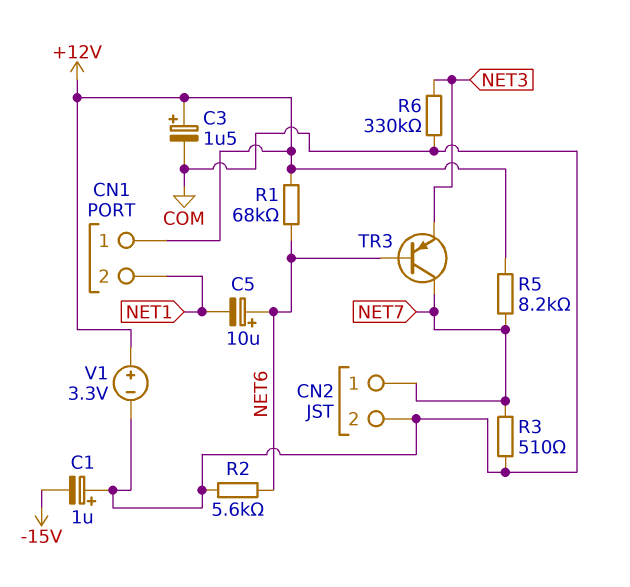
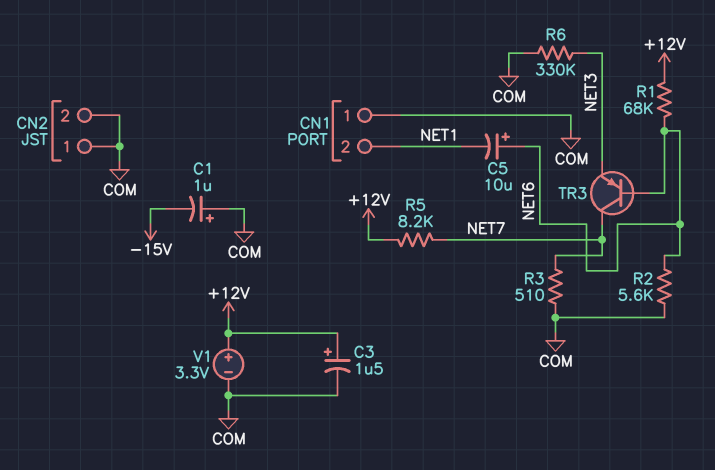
CN1 pin 1: +12V -> COM
CN2 pin 1: NET7 -> COM

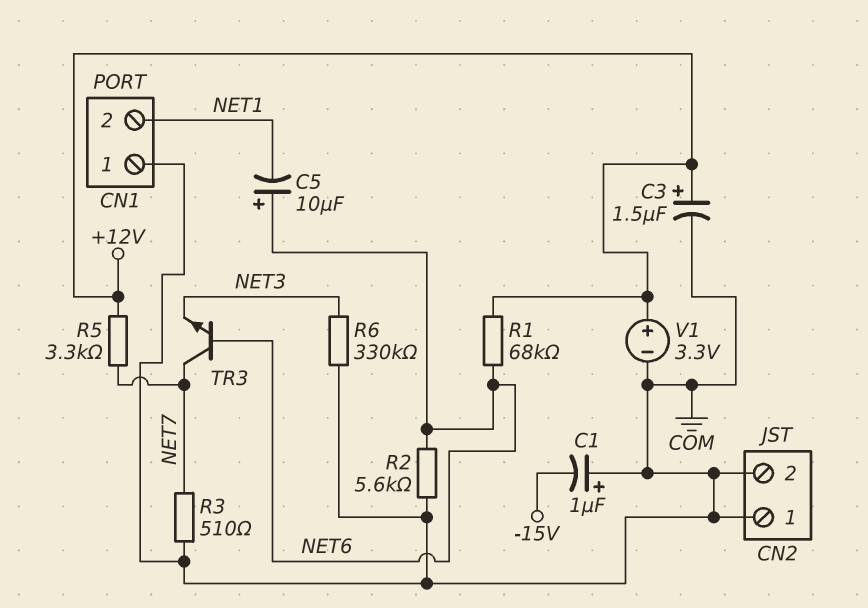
R5: 8.2k (+12V, NET7) -> 3.3k (+12V, NET7)
TR3: PNP (B NET6, C NET7, E NET3) -> NPN (B NET6, C NET7, E NET3)

